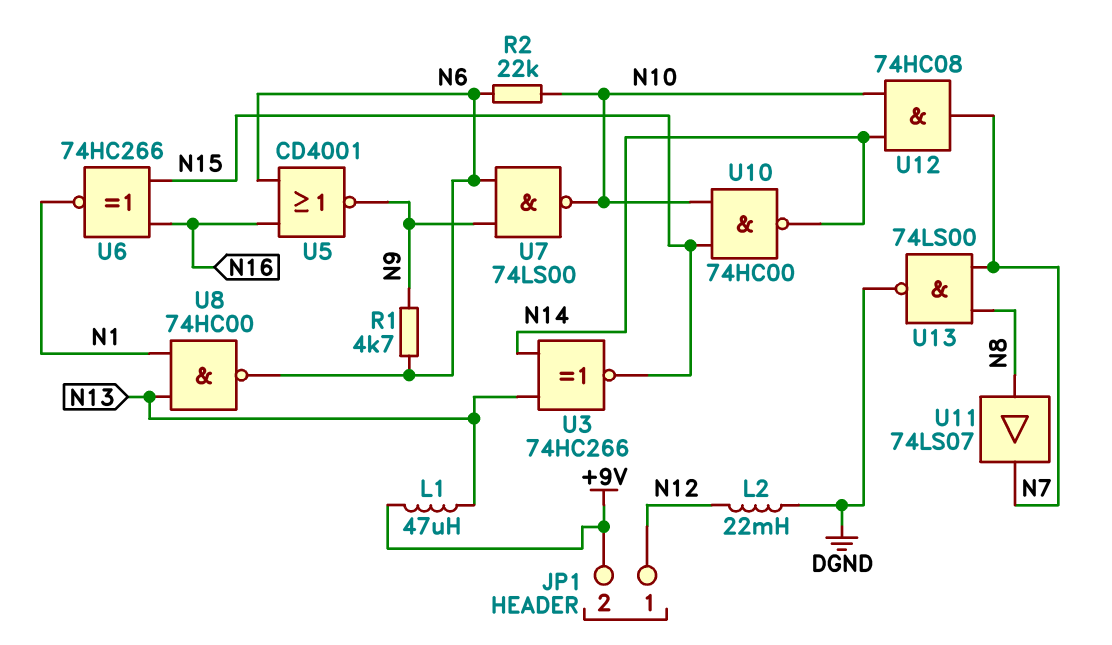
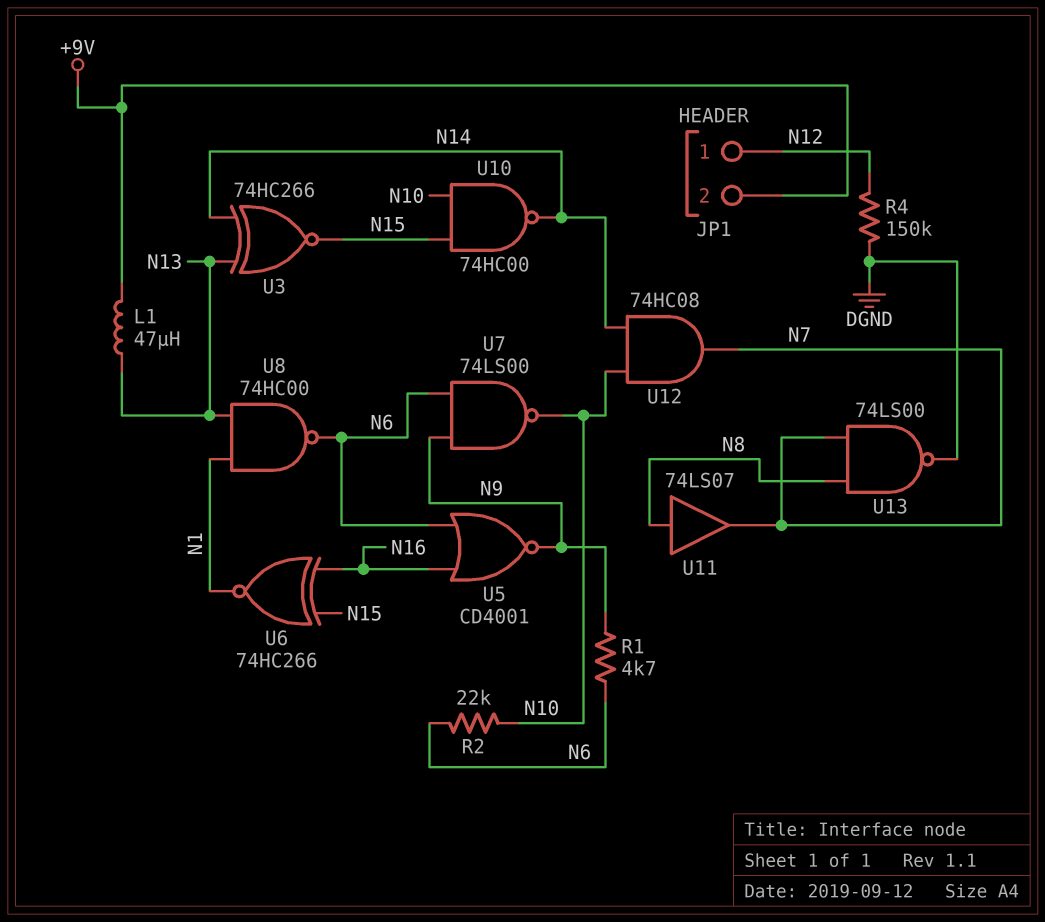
L2: 22mH (DGND, N12) -> none
R4: none -> 150k (DGND, N12)

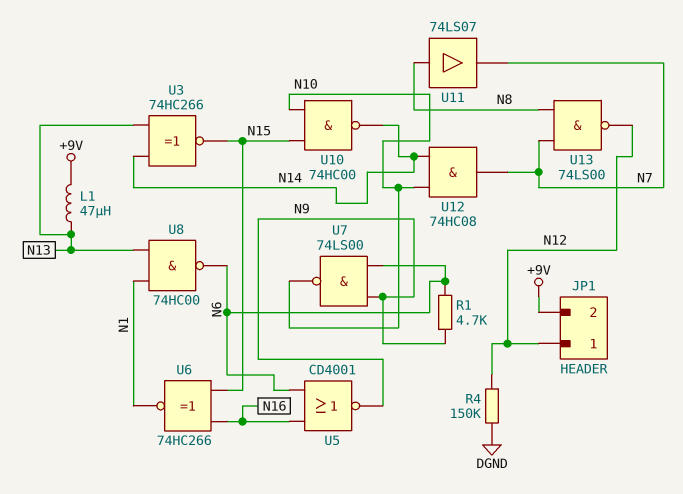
R2: 22k (N6, N10) -> none
U13: NAND 74LS00 (in N7, in N8, out DGND) -> NAND 74LS00 (in N7, in N8, out N12)

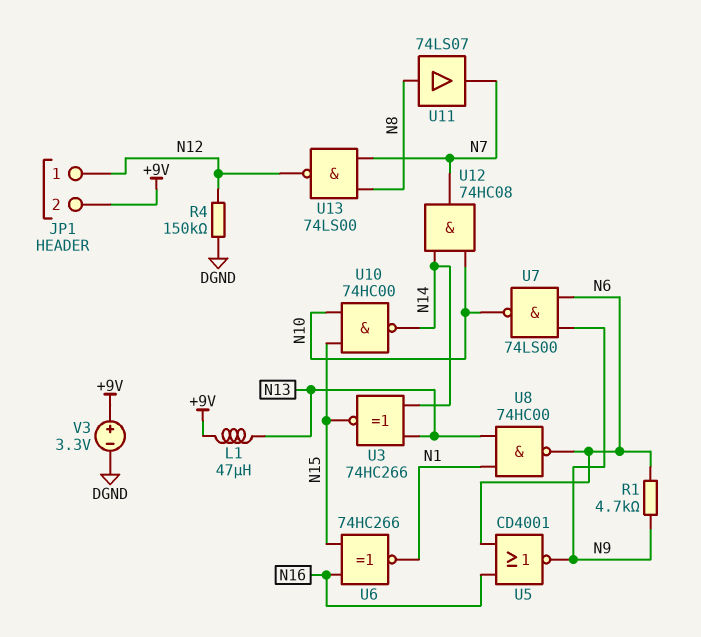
V3: none -> 3.3V (plus +9V, minus DGND)

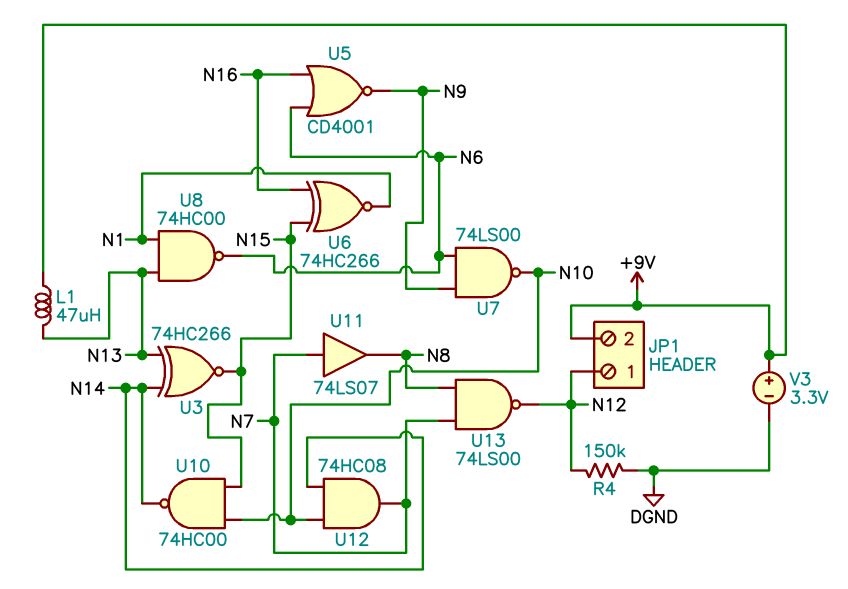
R1: 4.7k (N6, N9) -> none
U11: buffer 74LS07 (in N8, out N7) -> buffer 74LS07 (in N7, out N8)

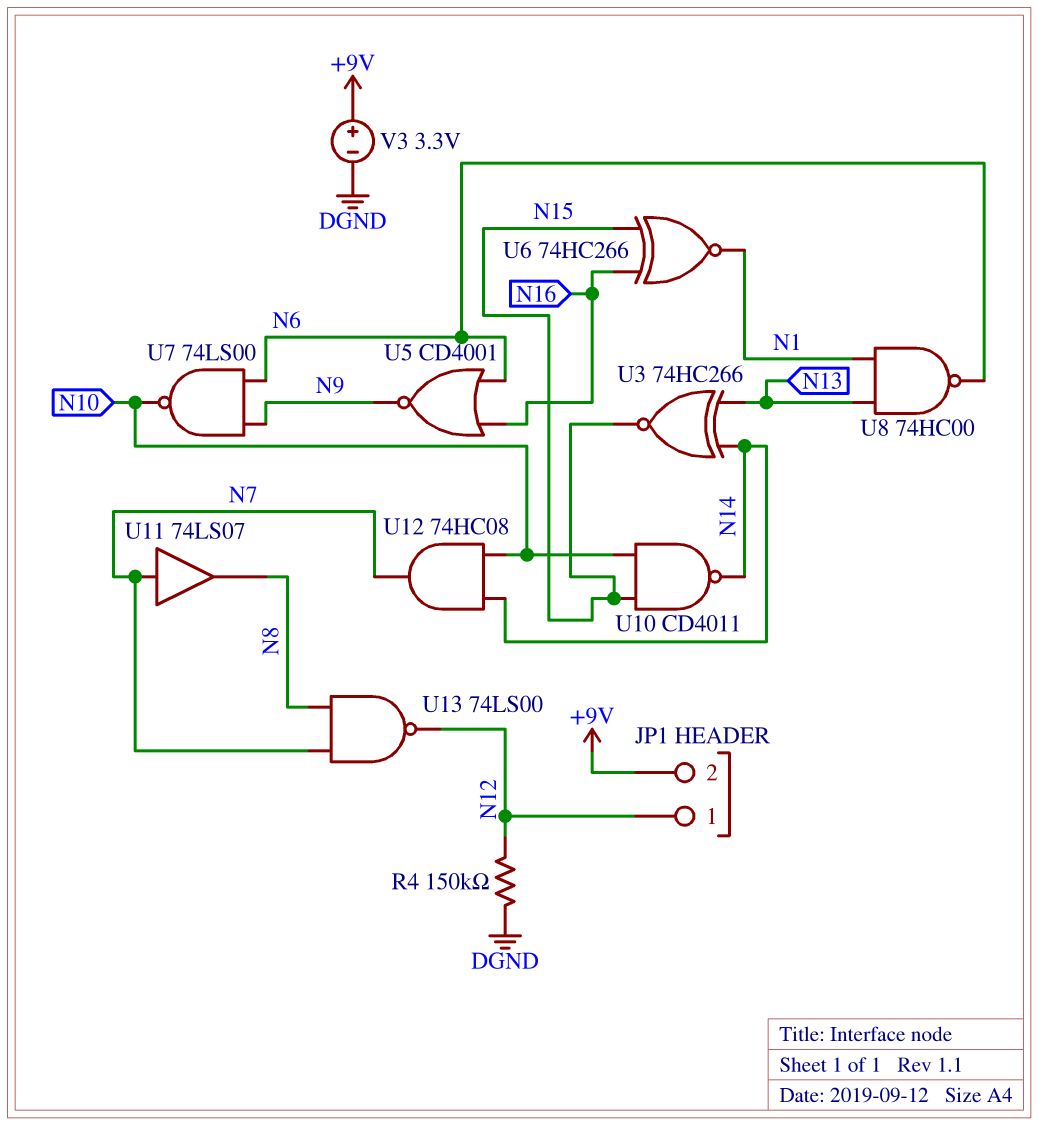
L1: 47uH (+9V, N13) -> none
U10: NAND 74HC00 (in N10, in N15, out N14) -> NAND CD4011 (in N10, in N15, out N14)

